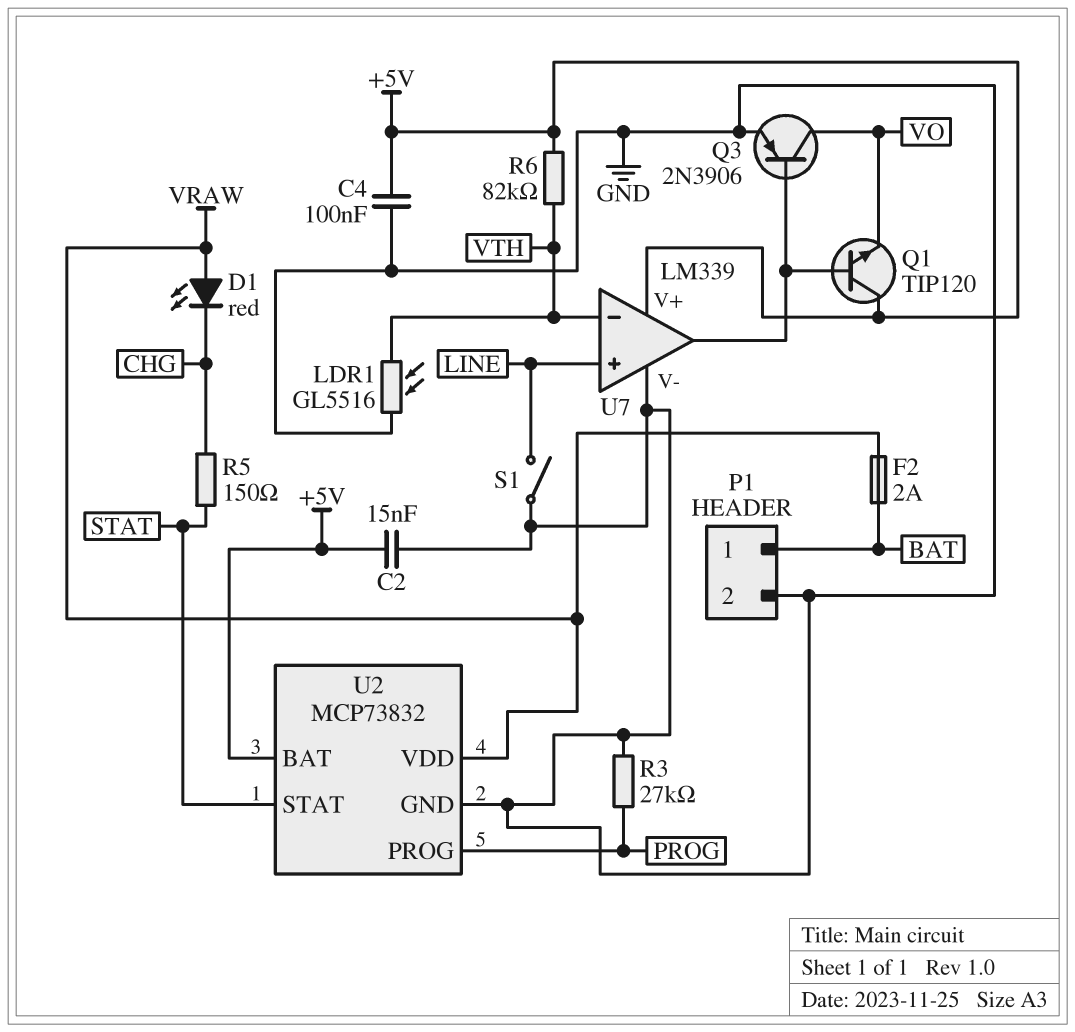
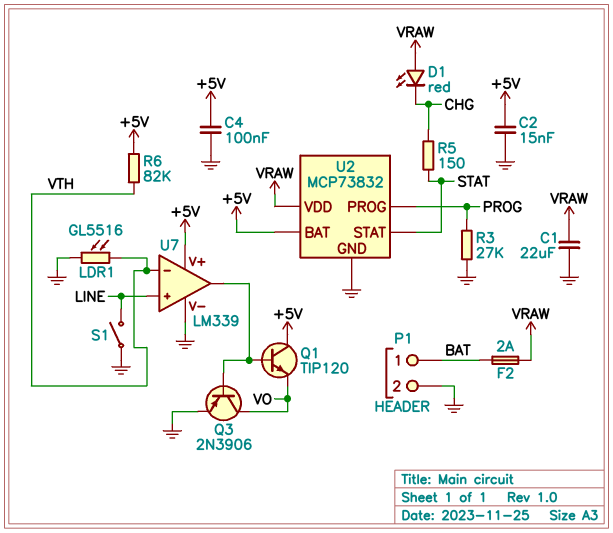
C1: none -> 22uF (GND, VRAW)

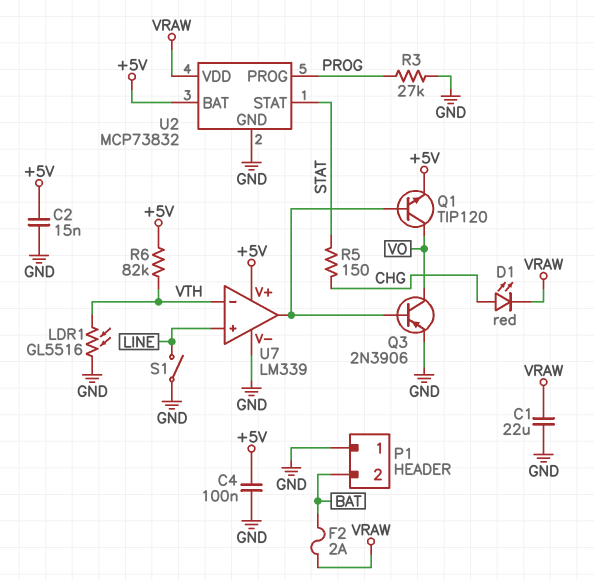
D1: LED red (A VRAW, K CHG) -> LED red (A CHG, K VRAW)
P1 pin 1: BAT -> GND
P1 pin 2: GND -> BAT
Q1: NPN TIP120 (B U7/out, C +5V, E VO) -> NPN TIP120 (B U7/out, C VO, E +5V)

